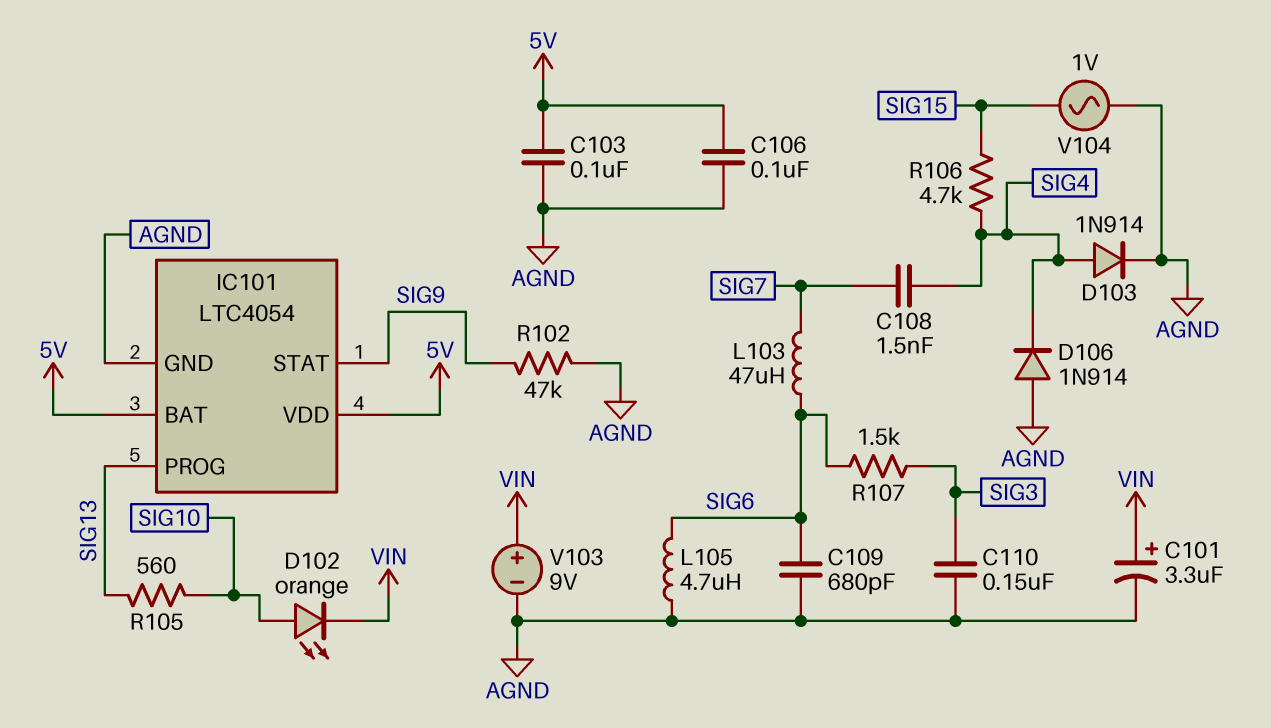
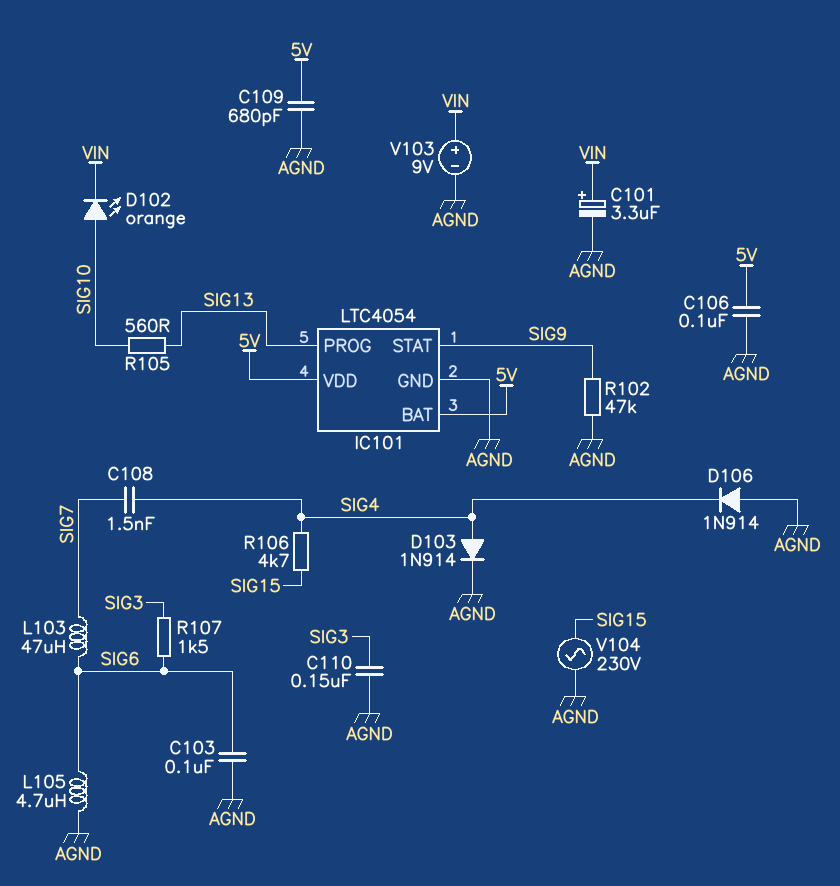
C103: 100nF (5V, AGND) -> 100nF (AGND, SIG6)
C109: 680pF (AGND, SIG6) -> 680pF (5V, AGND)
V104: AC 1V (AGND, SIG15) -> AC 230V (AGND, SIG15)

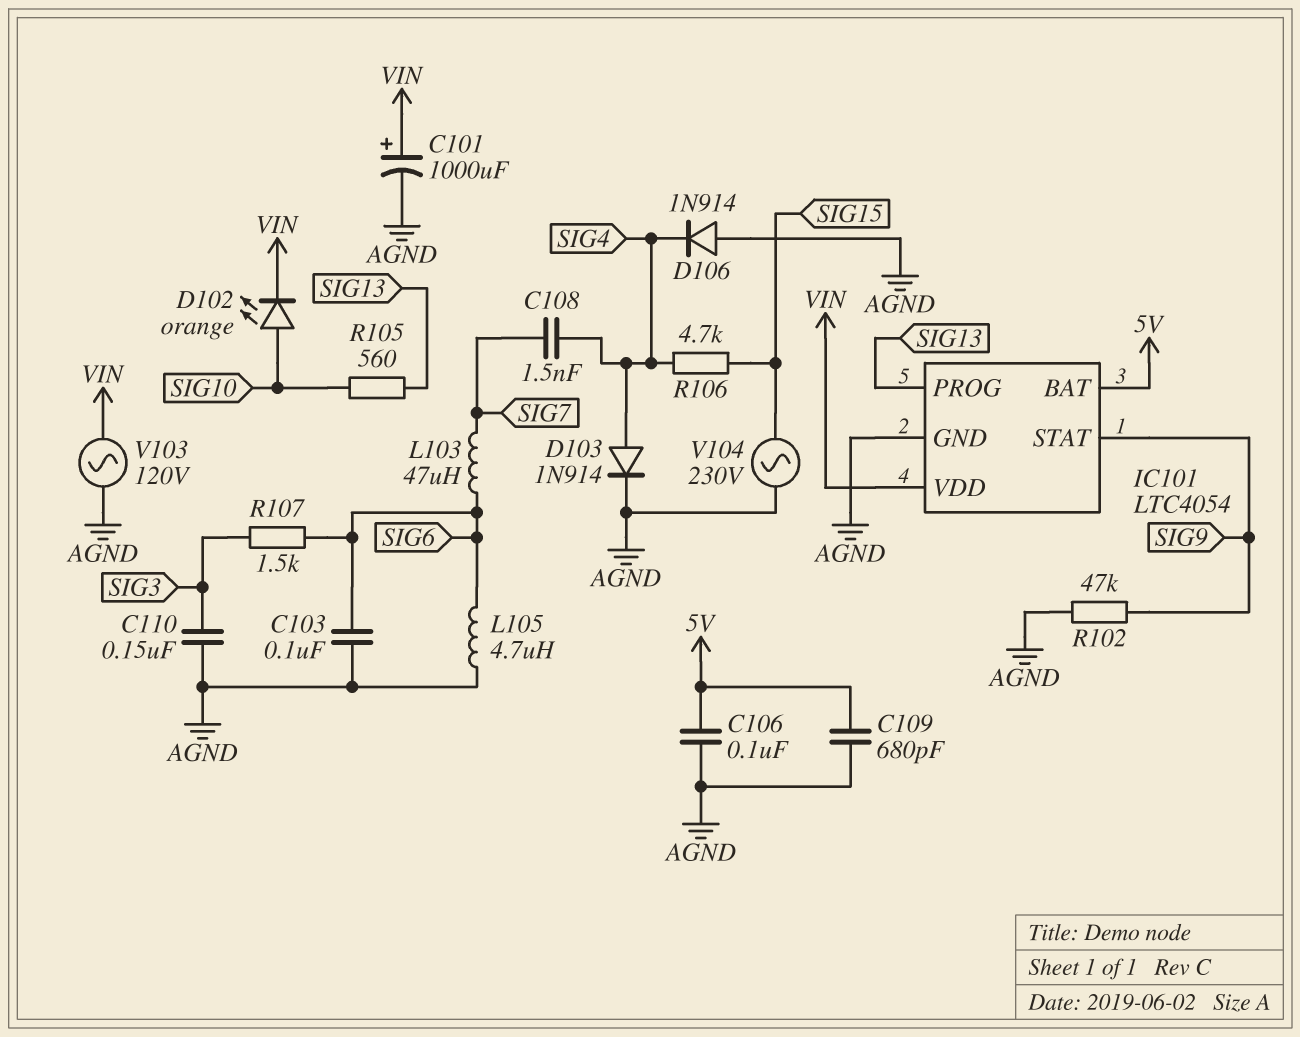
C101: 3.3uF (plus VIN, minus AGND) -> 1000uF (plus VIN, minus AGND)
IC101 pin VDD: 5V -> VIN
V103: 9V (plus VIN, minus AGND) -> AC 120V (AGND, VIN)

